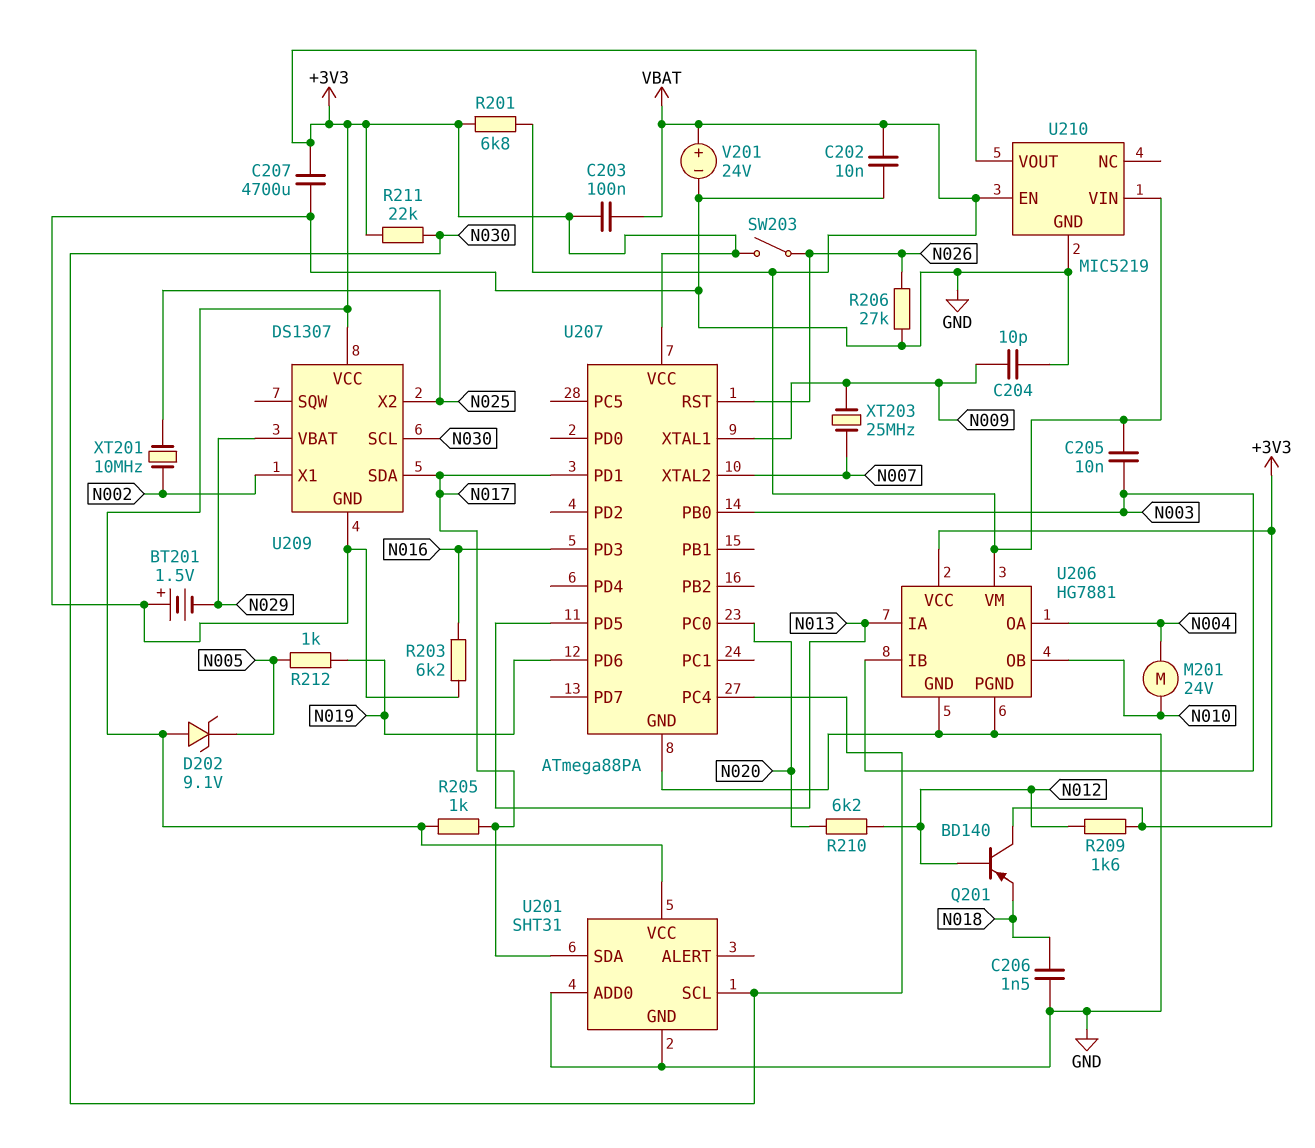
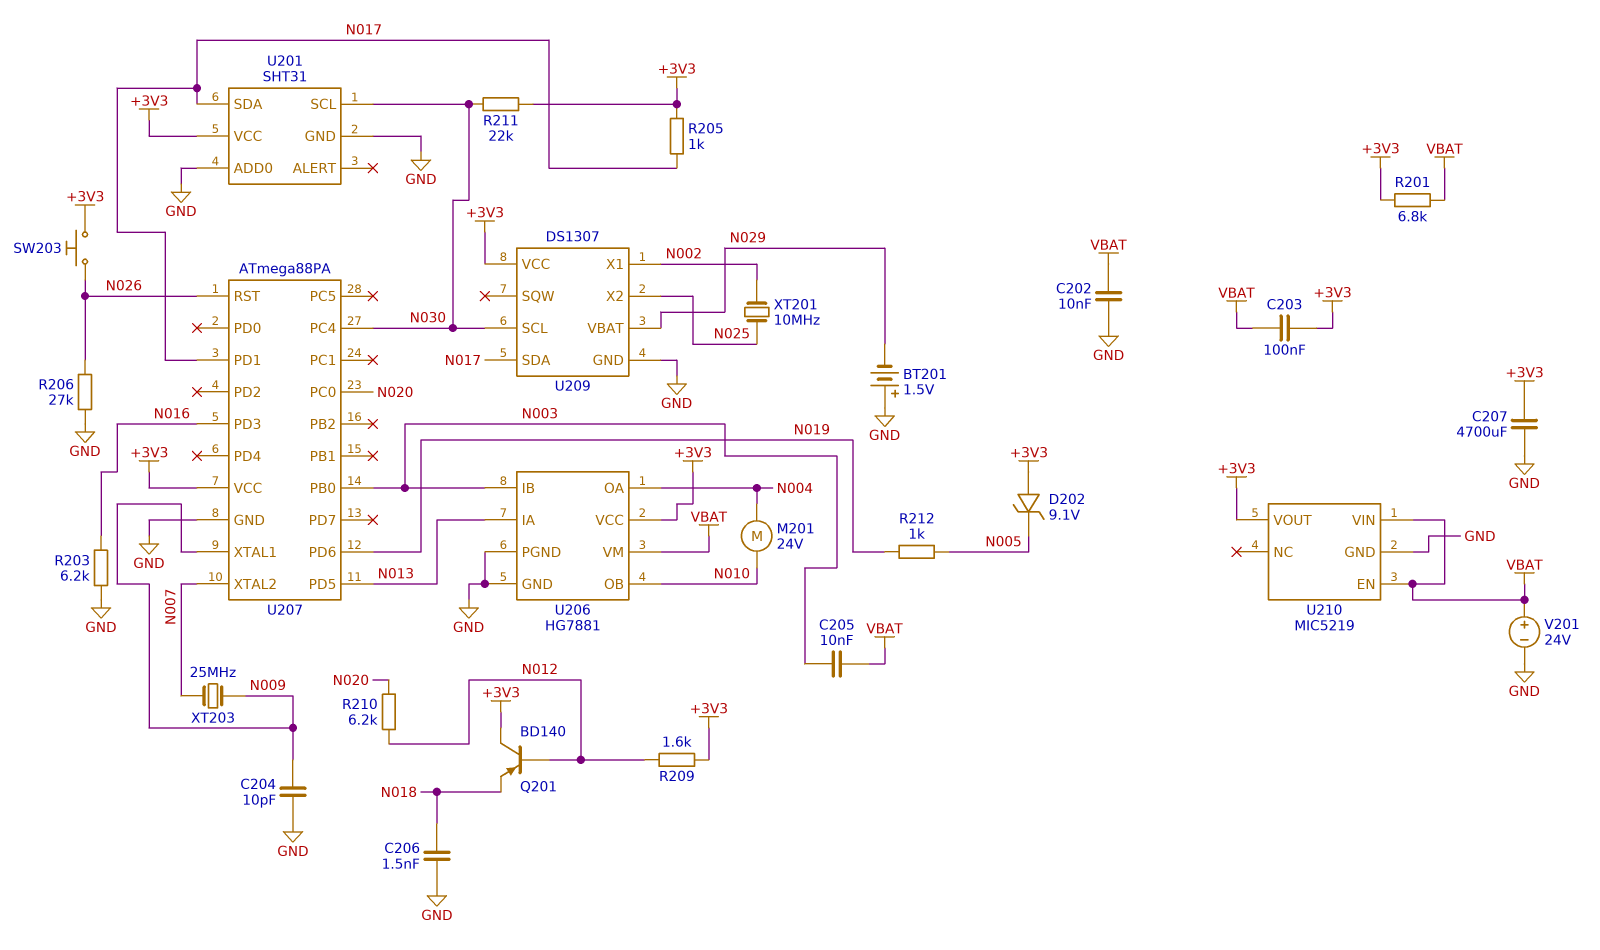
SW203: switch (+3V3, N026) -> button (+3V3, N026)

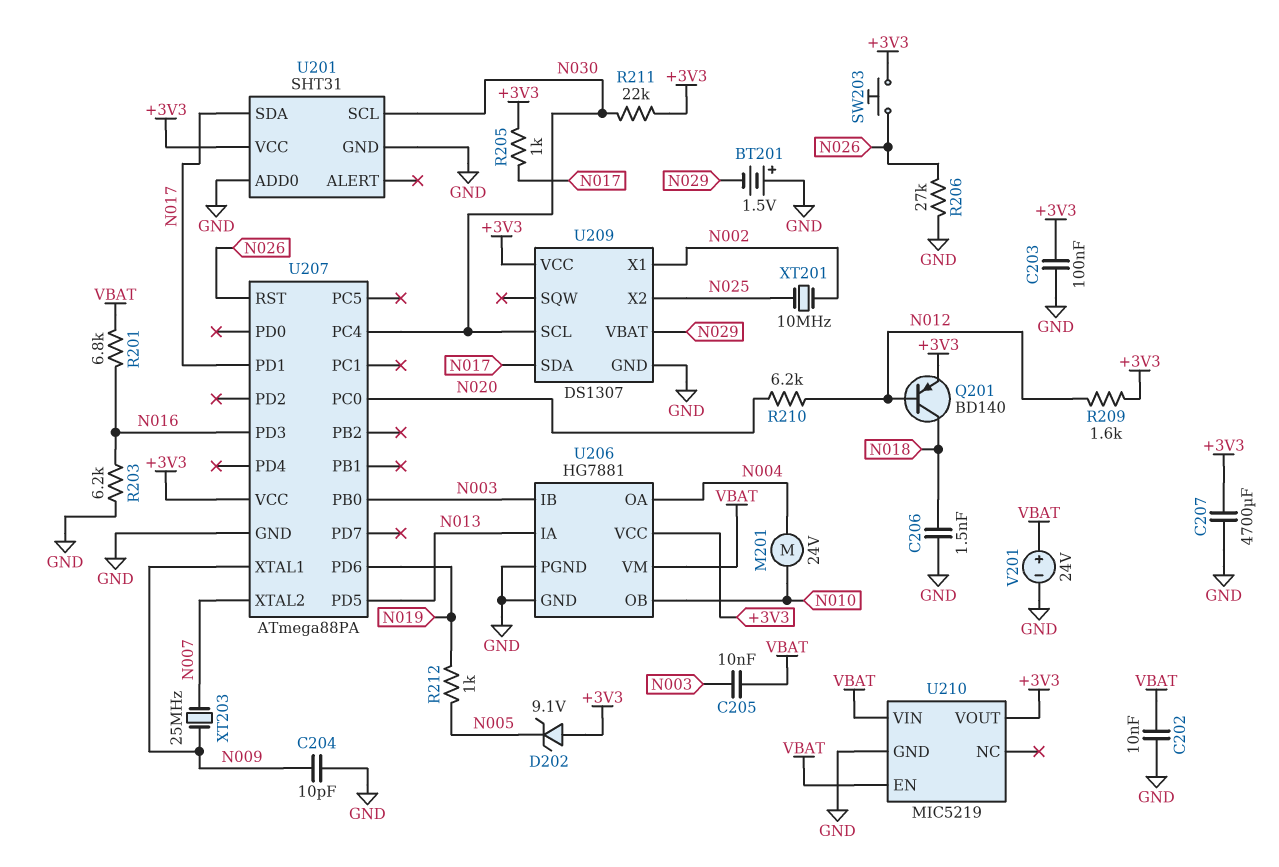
C203: 100nF (+3V3, VBAT) -> 100nF (+3V3, GND)
Q201: PNP BD140 (B N012, C +3V3, E N018) -> PNP BD140 (B N012, C N018, E +3V3)
R201: 6.8k (+3V3, VBAT) -> 6.8k (N016, VBAT)

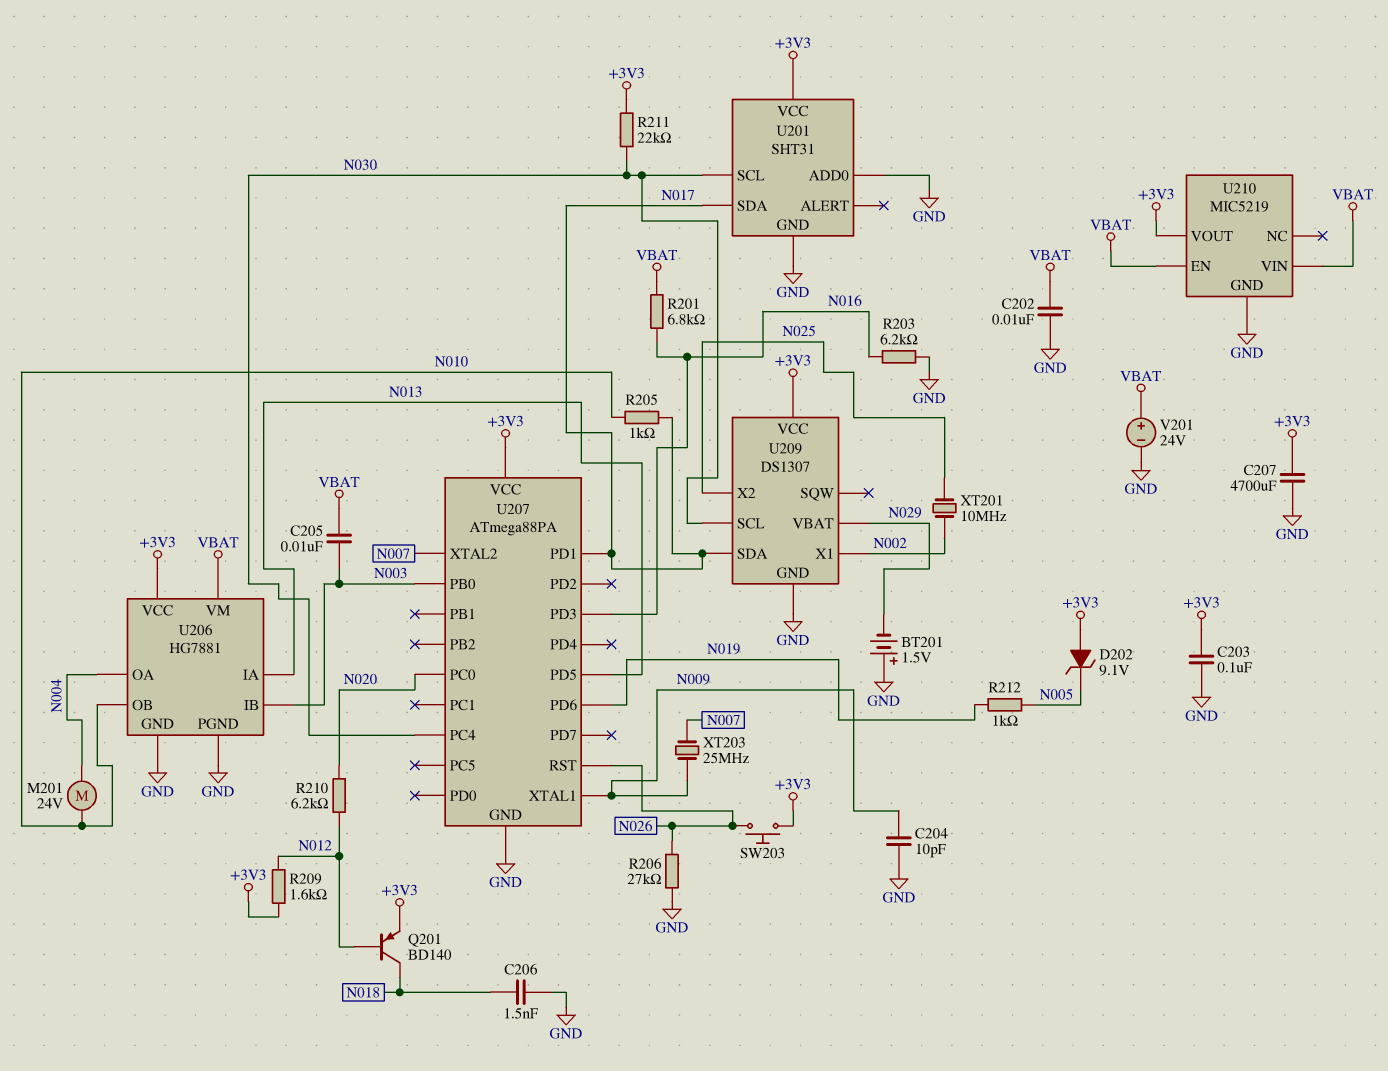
R205: 1k (+3V3, N017) -> 1k (N010, N017)

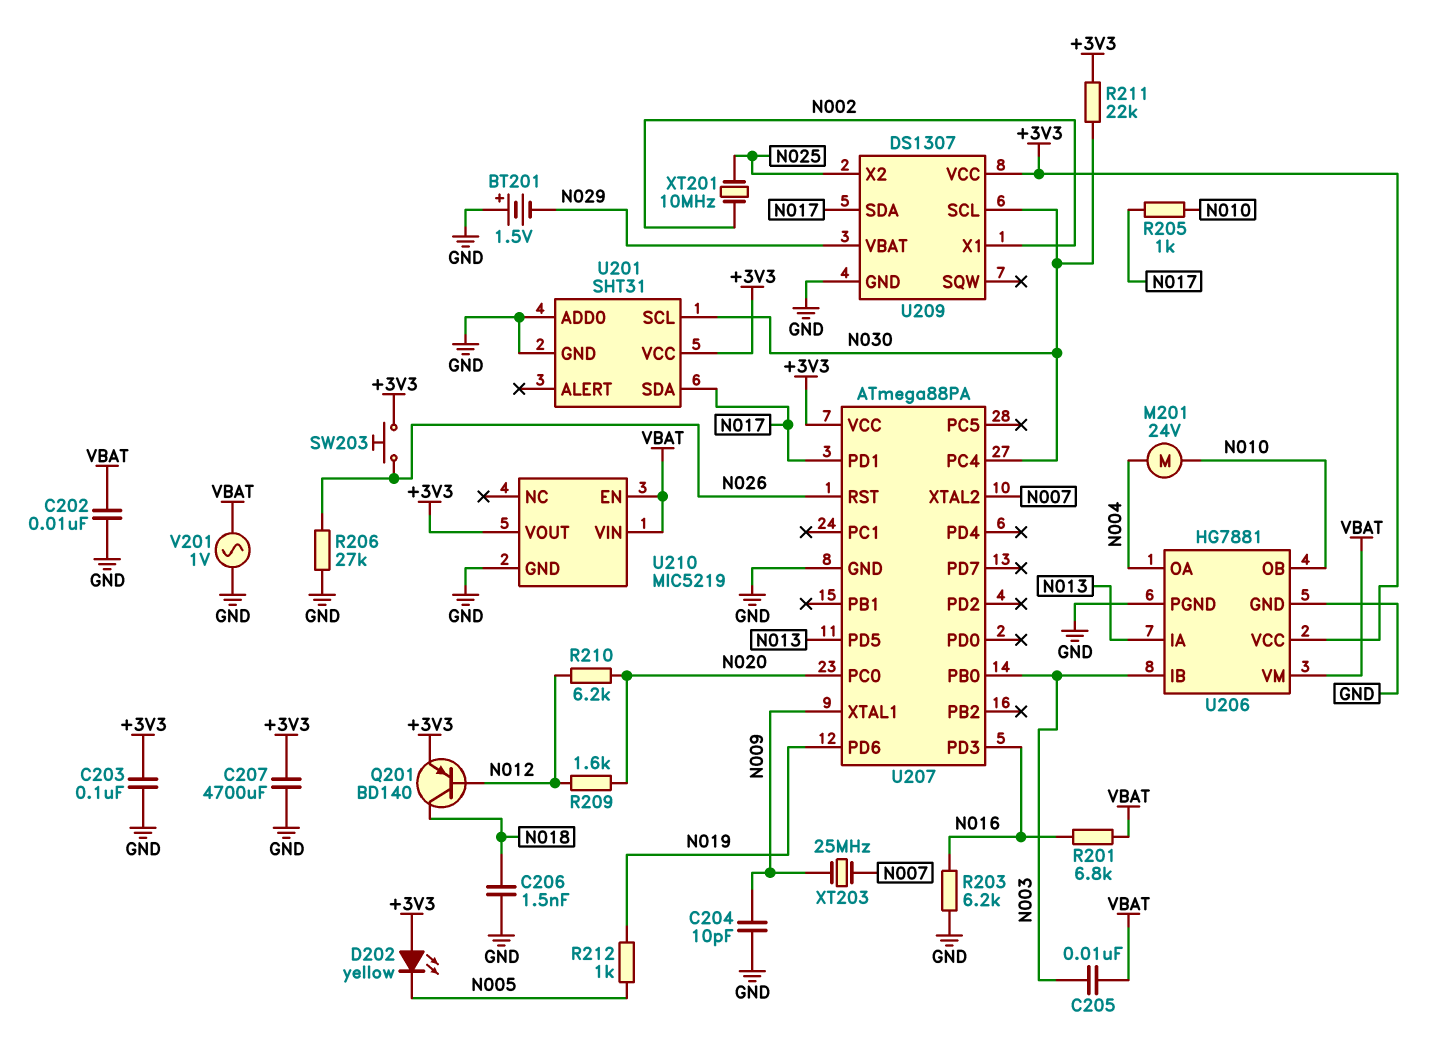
D202: zener 9.1V (A +3V3, K N005) -> LED yellow (A +3V3, K N005)
R209: 1.6k (+3V3, N012) -> 1.6k (N012, N020)
V201: 24V (plus VBAT, minus GND) -> AC 1V (GND, VBAT)

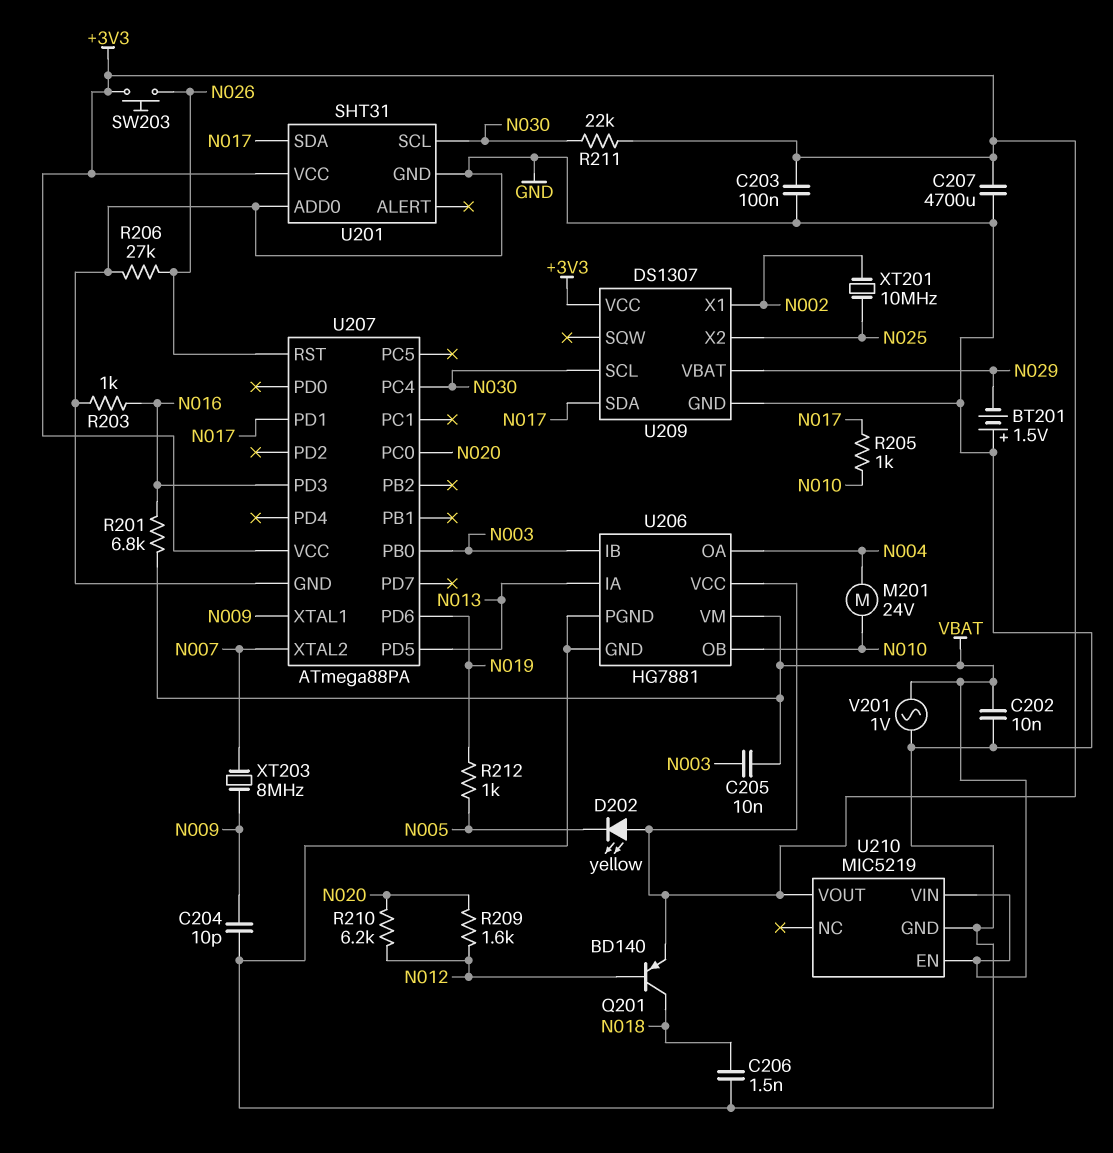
R203: 6.2k (GND, N016) -> 1k (GND, N016)
XT203: 25MHz (N007, N009) -> 8MHz (N007, N009)

